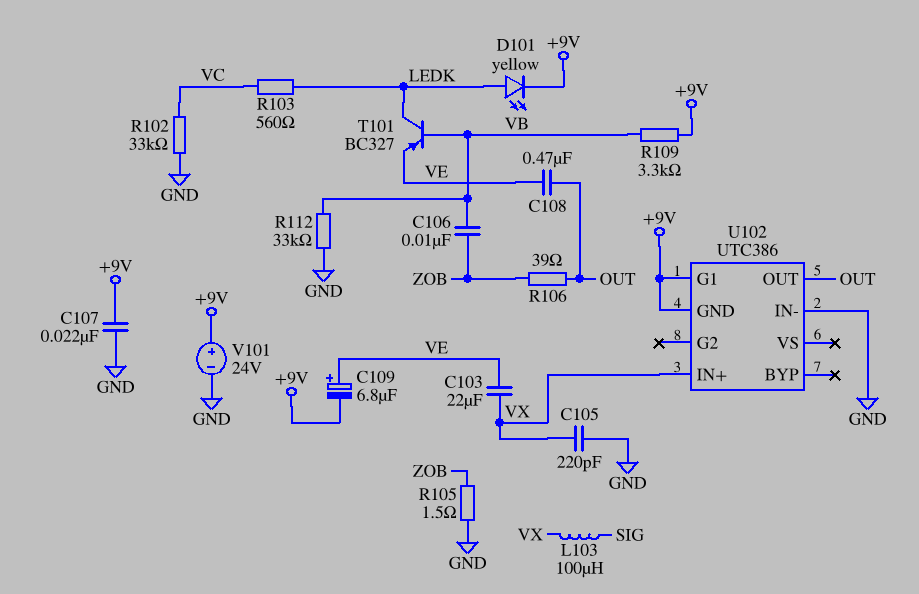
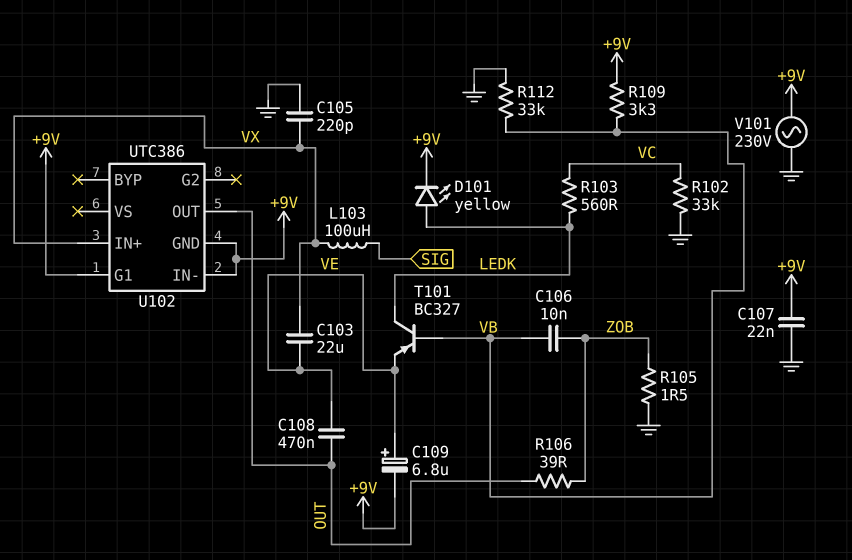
U102 pin IN-: GND -> +9V
V101: 24V (plus +9V, minus GND) -> AC 230V (+9V, GND)

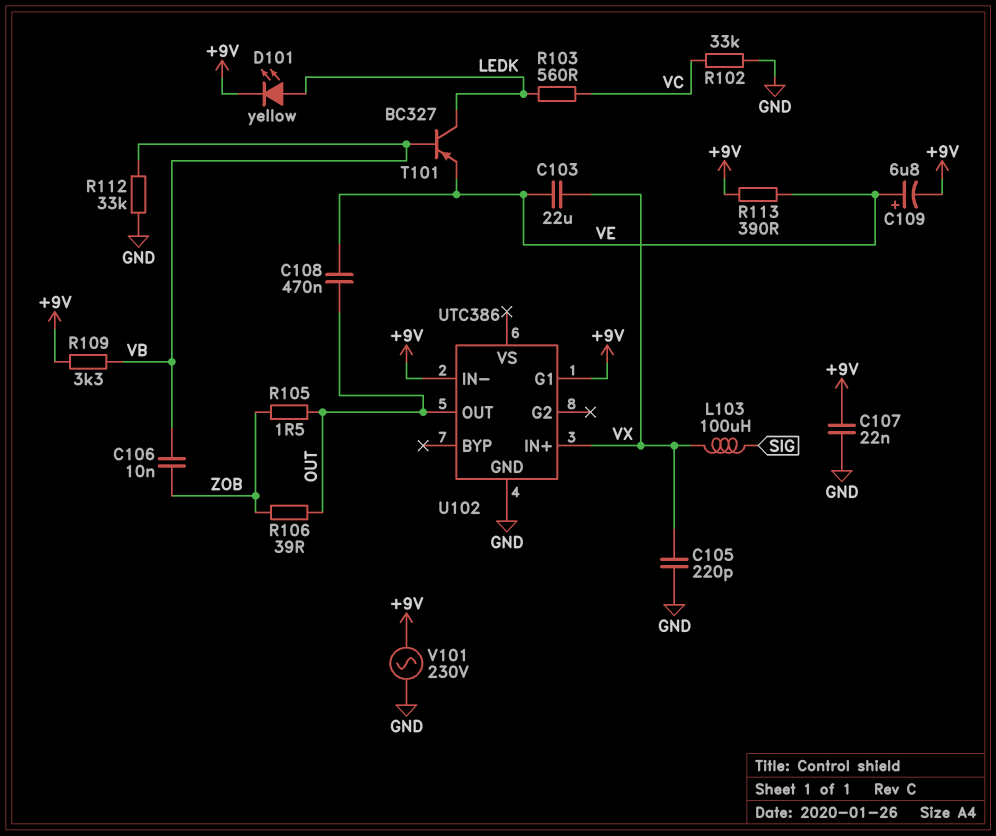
R105: 1.5 (GND, ZOB) -> 1.5 (OUT, ZOB)
R113: none -> 390 (+9V, VE)
U102 pin GND: +9V -> GND

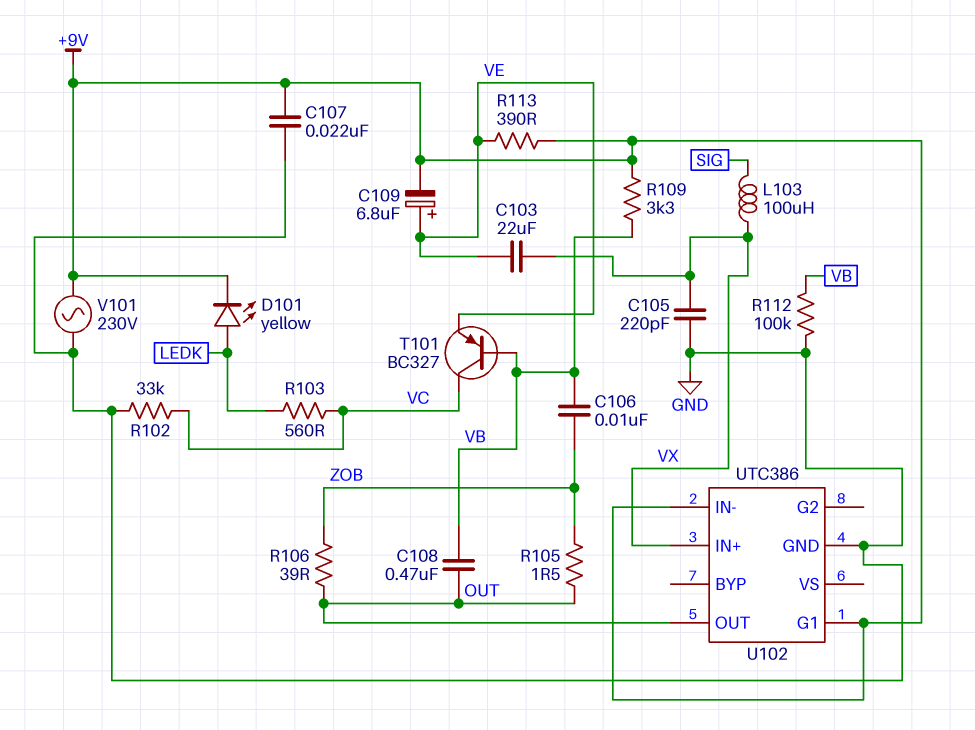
C108: 470nF (OUT, VE) -> 470nF (OUT, VB)
R112: 33k (GND, VB) -> 100k (GND, VB)
T101: PNP BC327 (B VB, C LEDK, E VE) -> PNP BC327 (B VB, C VC, E VE)

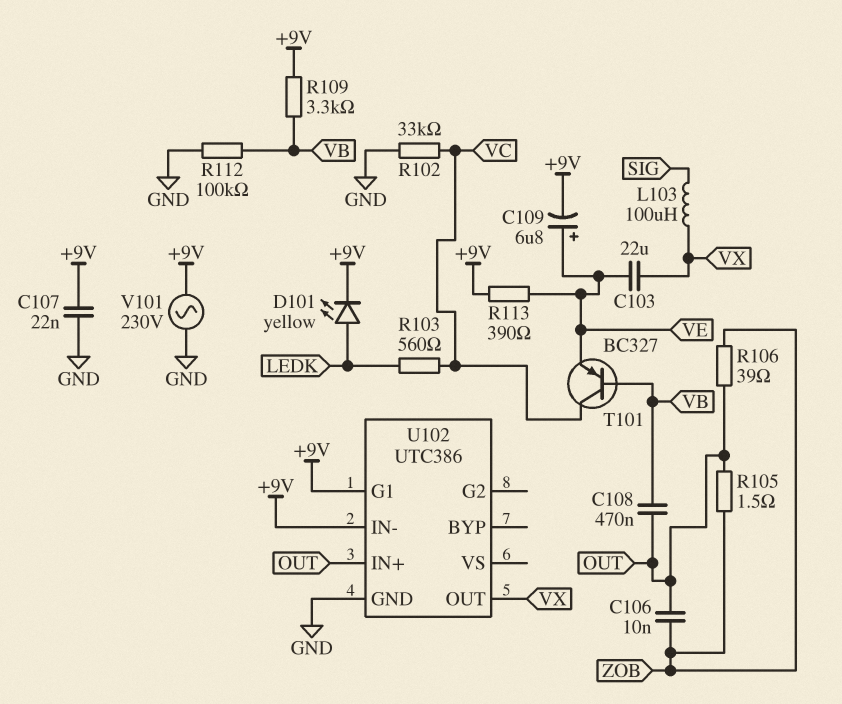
C105: 220pF (GND, VX) -> none
C106: 10nF (VB, ZOB) -> 10nF (OUT, ZOB)
U102 pin IN+: VX -> OUT
U102 pin OUT: OUT -> VX

